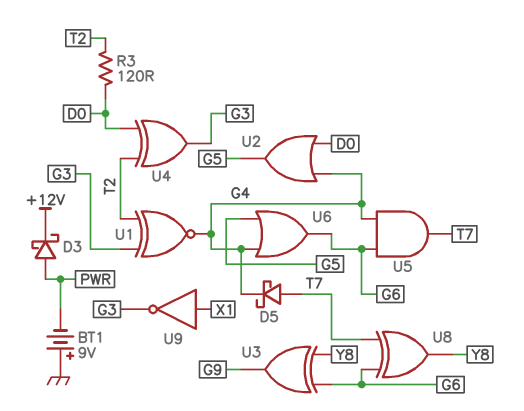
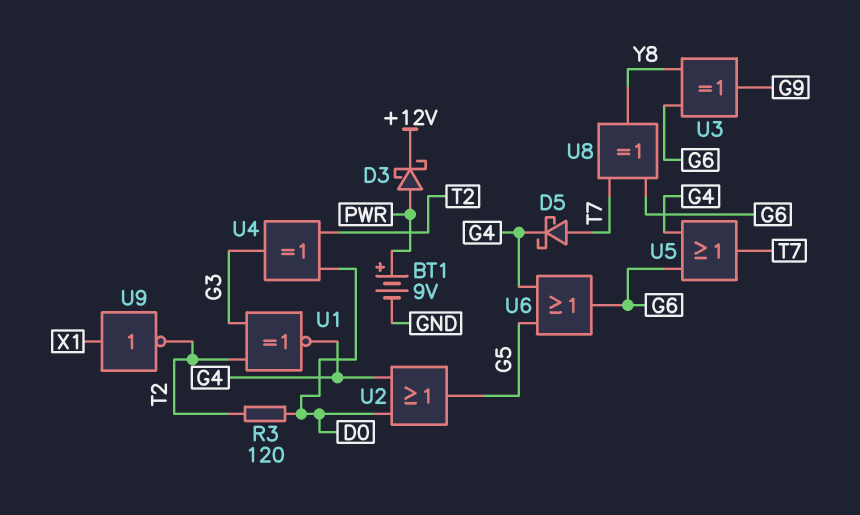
BT1: 9V (plus GND, minus PWR) -> 9V (plus PWR, minus GND)
U5: AND (in G4, in G6, out T7) -> OR (in G4, in G6, out T7)
U9: NOT (in X1, out G3) -> NOT (in X1, out T2)

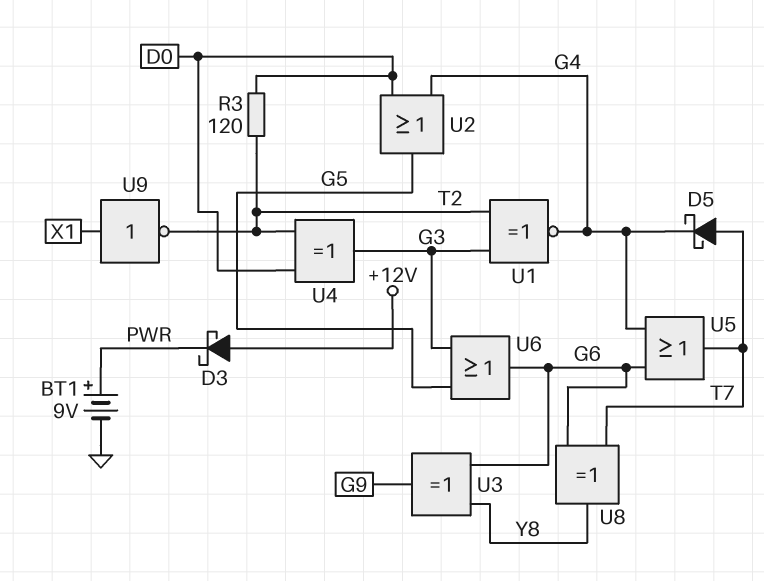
D3: schottky (A PWR, K +12V) -> schottky (A +12V, K PWR)
U6: OR (in G4, in G5, out G6) -> OR (in G3, in G5, out G6)

